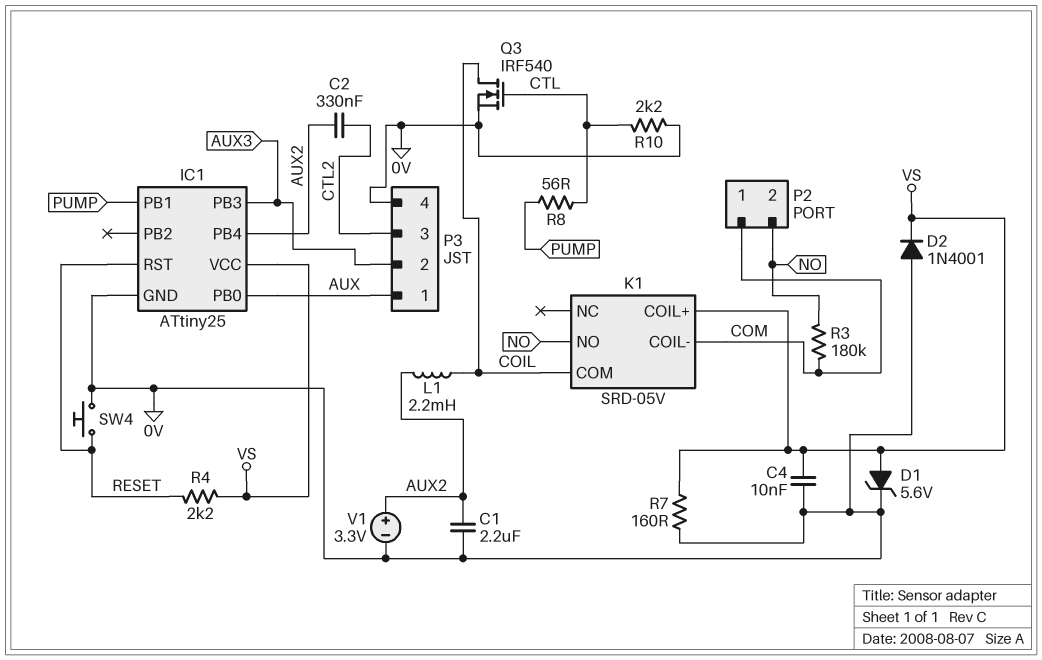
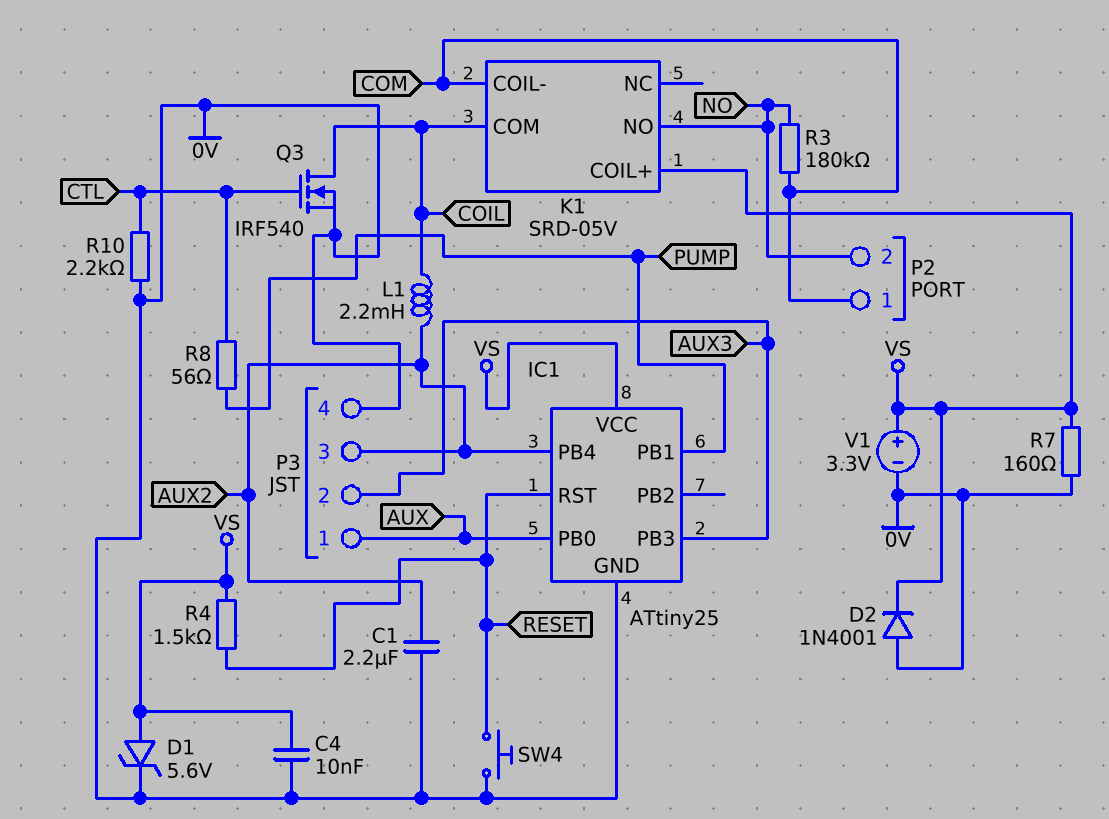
C2: 330nF (AUX2, CTL2) -> none
P3 pin 3: CTL2 -> AUX2
R4: 2.2k (RESET, VS) -> 1.5k (RESET, VS)
V1: 3.3V (plus AUX2, minus 0V) -> 3.3V (plus VS, minus 0V)

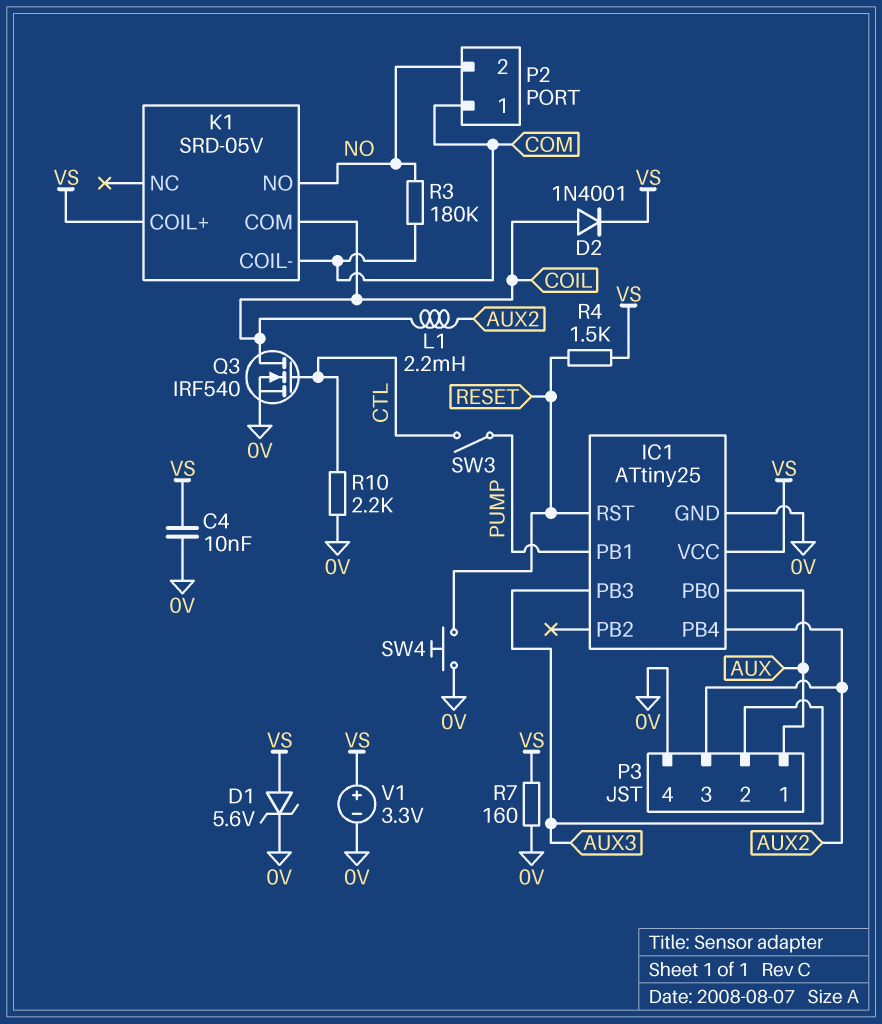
C1: 2.2uF (0V, AUX2) -> none
D2: diode 1N4001 (A 0V, K VS) -> diode 1N4001 (A COIL, K VS)
R8: 56 (CTL, PUMP) -> none
SW3: none -> switch (CTL, PUMP)

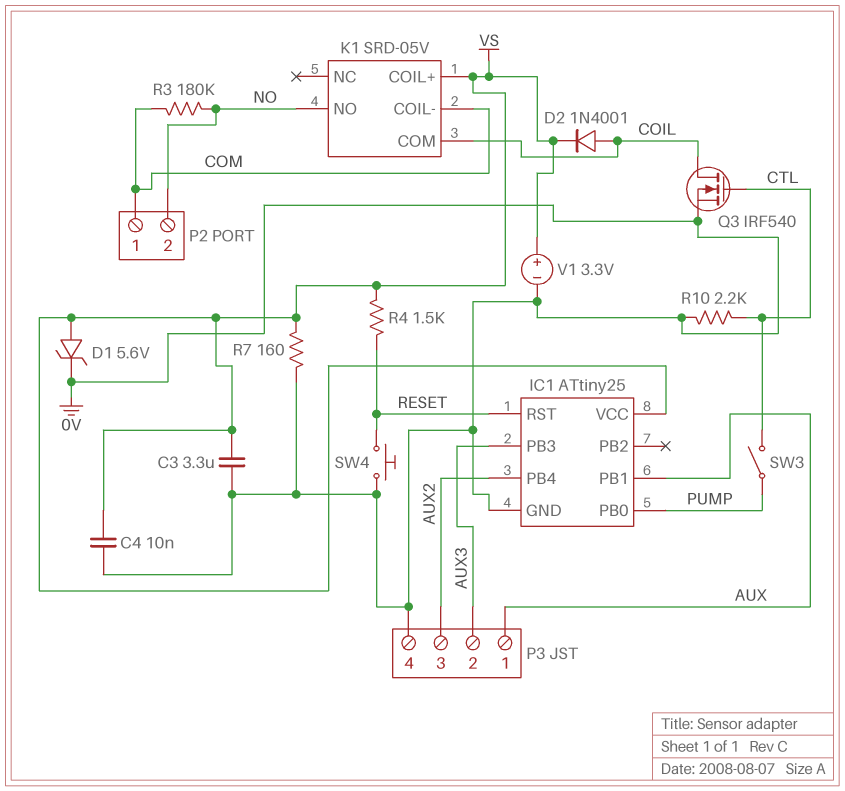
C3: none -> 3.3uF (0V, VS)
IC1 pin PB0: AUX -> PUMP
IC1 pin PB1: PUMP -> AUX
L1: 2.2mH (AUX2, COIL) -> none

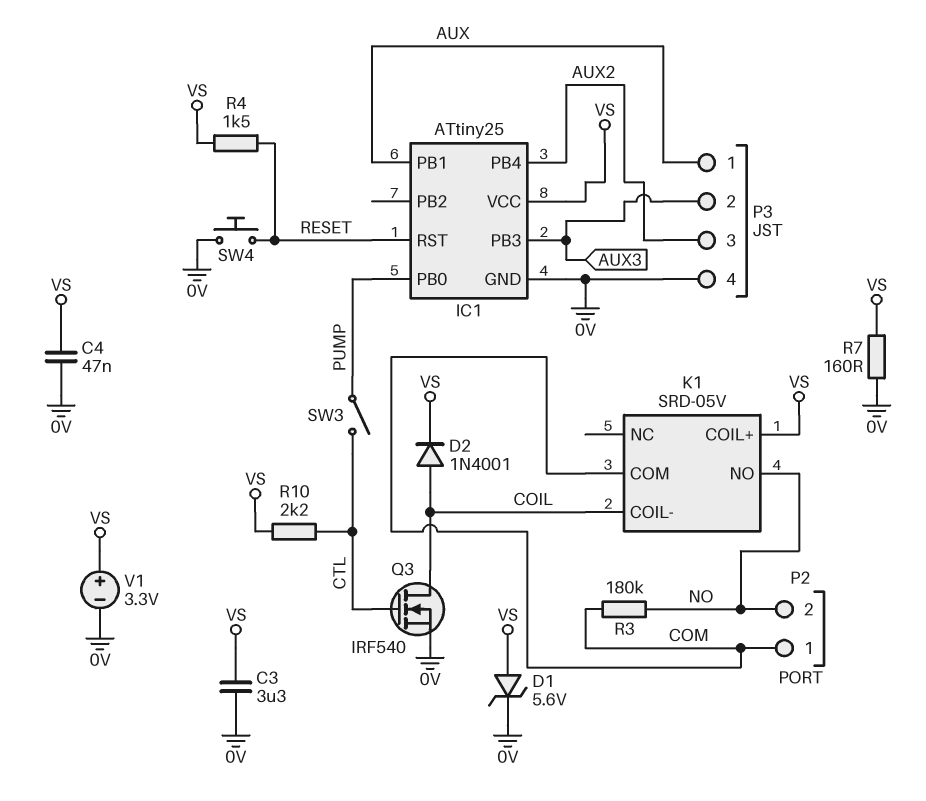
C4: 10nF (0V, VS) -> 47nF (0V, VS)
K1 pin COIL-: COM -> COIL
K1 pin COM: COIL -> COM
R10: 2.2k (0V, CTL) -> 2.2k (CTL, VS)

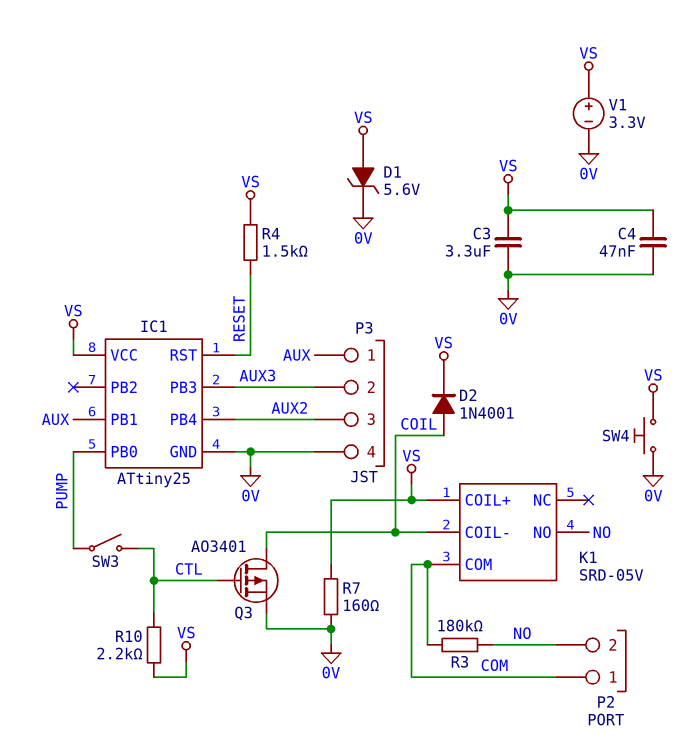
Q3: NMOS IRF540 (G CTL, D COIL, S 0V) -> PMOS AO3401 (G CTL, D COIL, S 0V)
SW4: button (0V, RESET) -> button (0V, VS)

